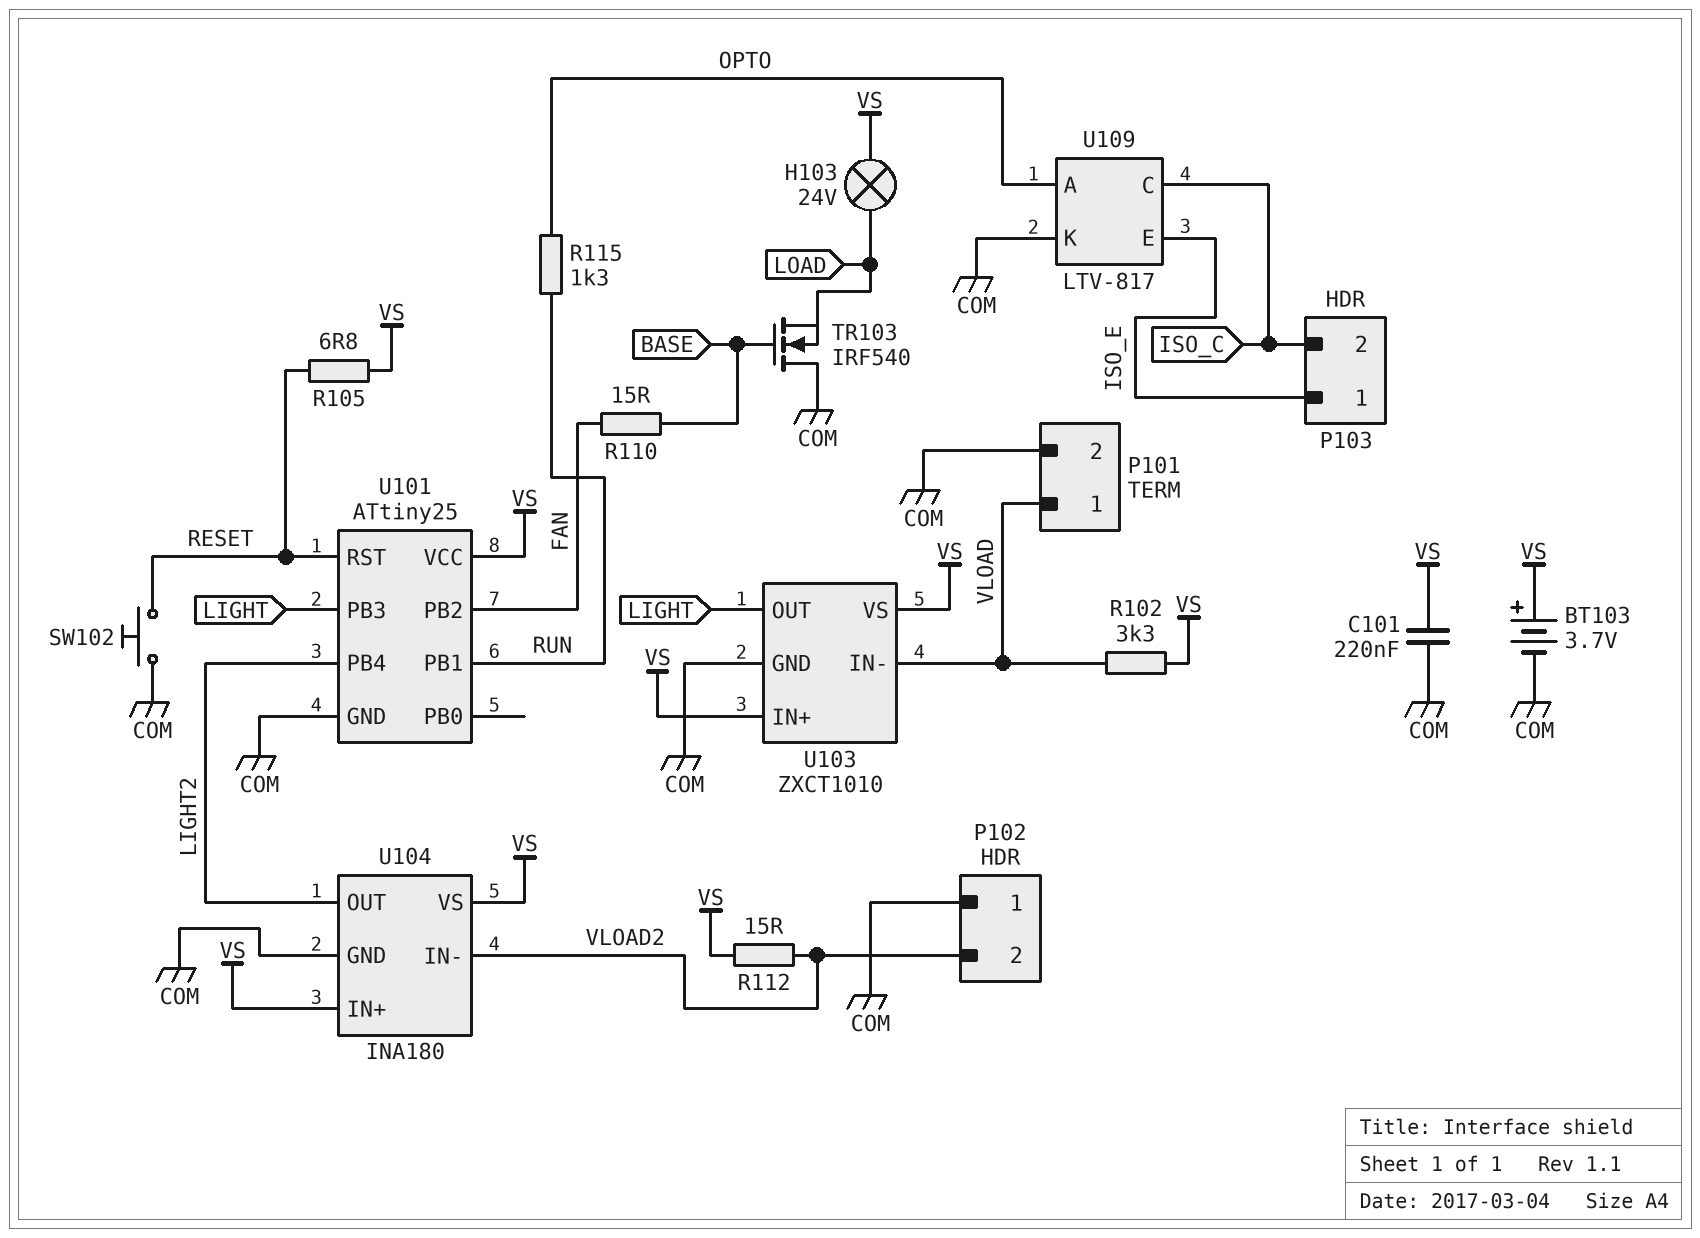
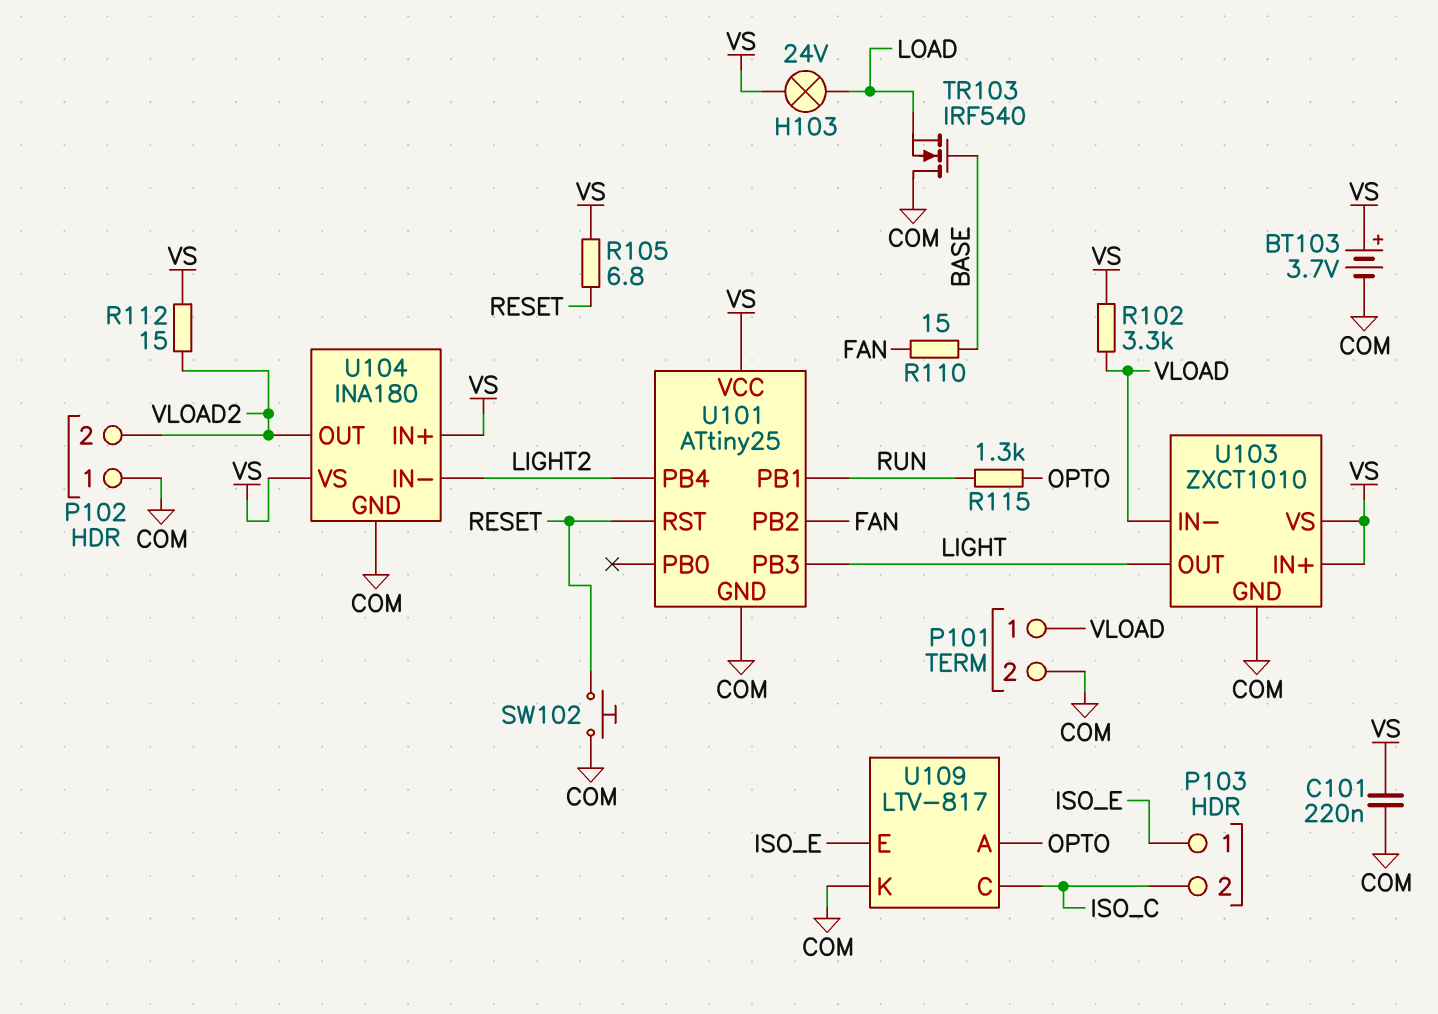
U104 pin IN-: VLOAD2 -> LIGHT2
U104 pin OUT: LIGHT2 -> VLOAD2

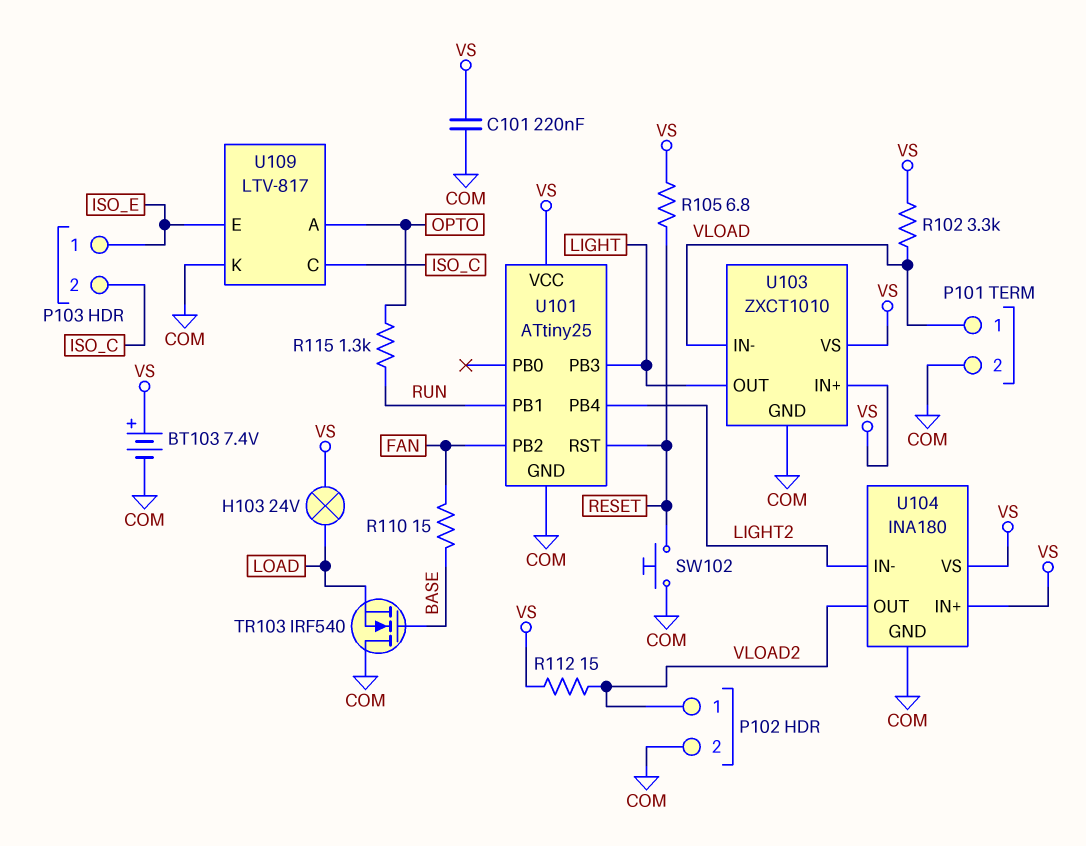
BT103: 3.7V (plus VS, minus COM) -> 7.4V (plus VS, minus COM)
P102 pin 1: COM -> VLOAD2
P102 pin 2: VLOAD2 -> COM

